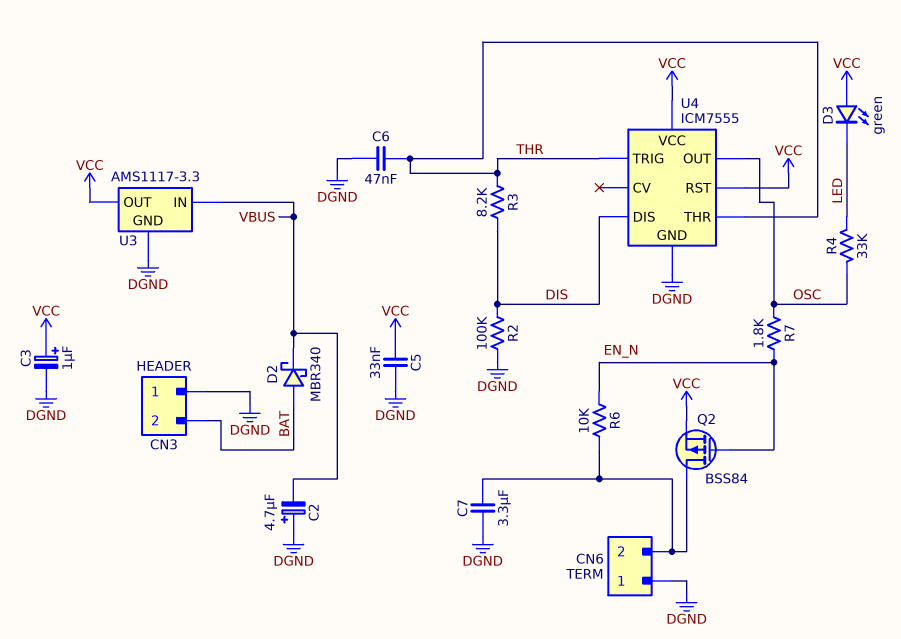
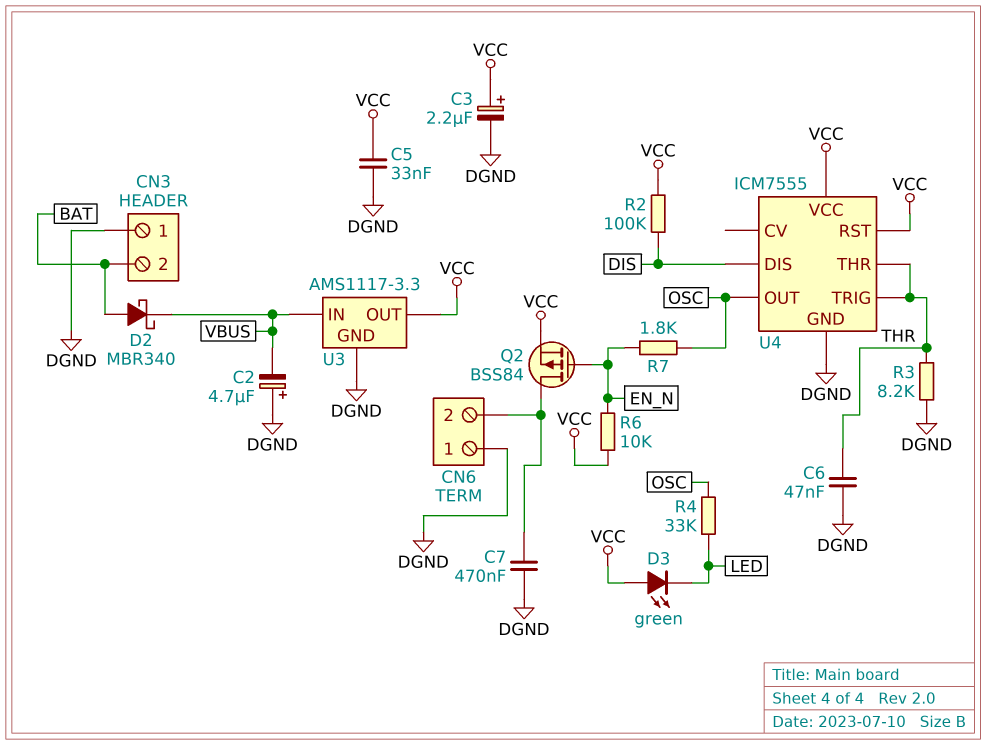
C3: 1uF (plus VCC, minus DGND) -> 2.2uF (plus VCC, minus DGND)
C7: 3.3uF (CN6/2, DGND) -> 470nF (CN6/2, DGND)
R2: 100k (DGND, DIS) -> 100k (DIS, VCC)
R3: 8.2k (DIS, THR) -> 8.2k (DGND, THR)
R6: 10k (CN6/2, EN_N) -> 10k (EN_N, VCC)

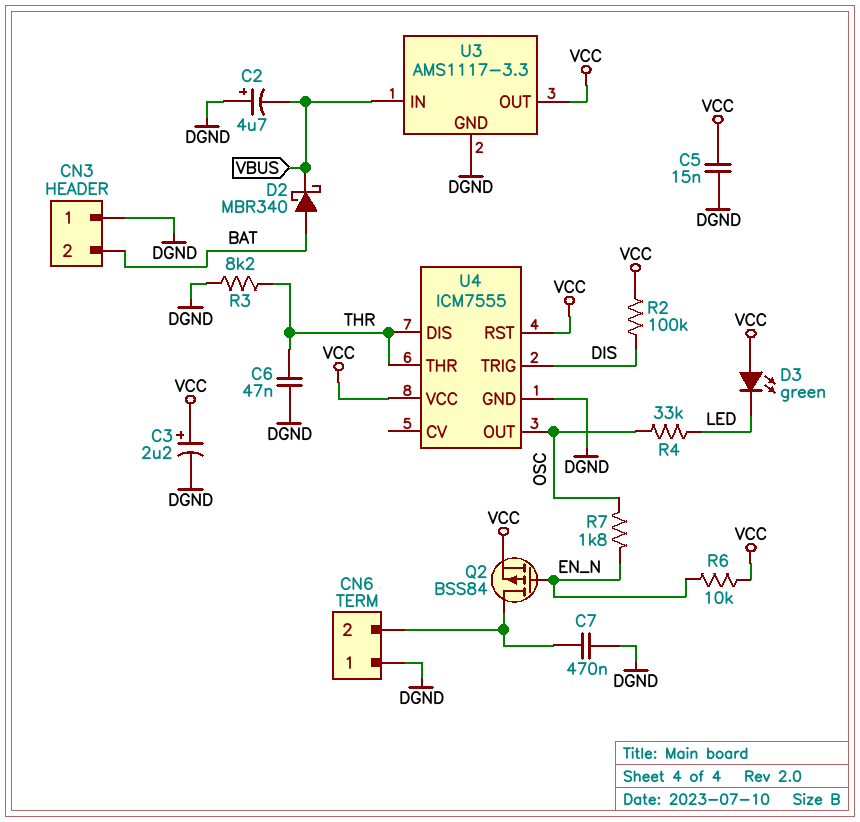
C5: 33nF (DGND, VCC) -> 15nF (DGND, VCC)
U4 pin DIS: DIS -> THR
U4 pin TRIG: THR -> DIS

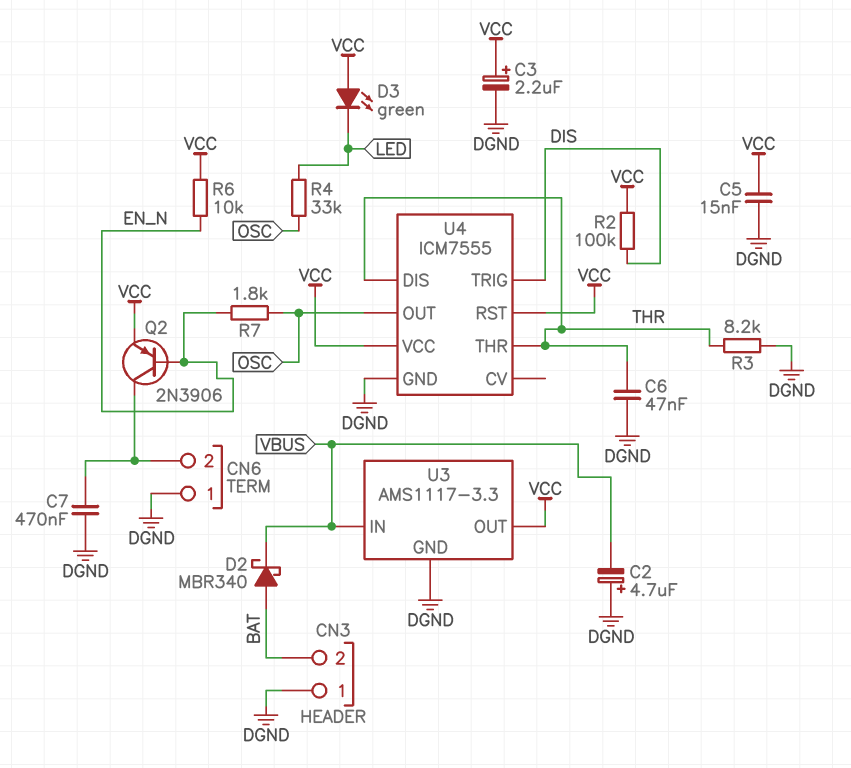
Q2: PMOS BSS84 (G EN_N, D CN6/2, S VCC) -> PNP 2N3906 (B EN_N, C CN6/2, E VCC)

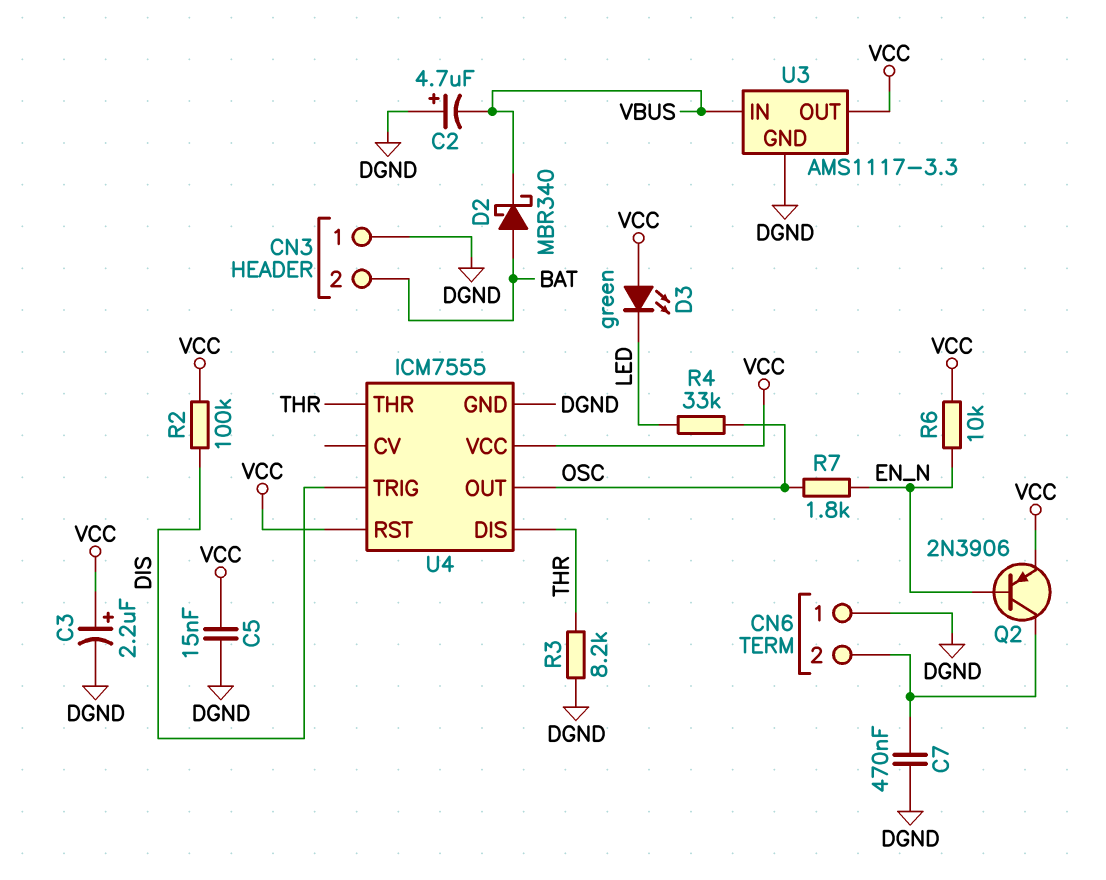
C6: 47nF (DGND, THR) -> none

